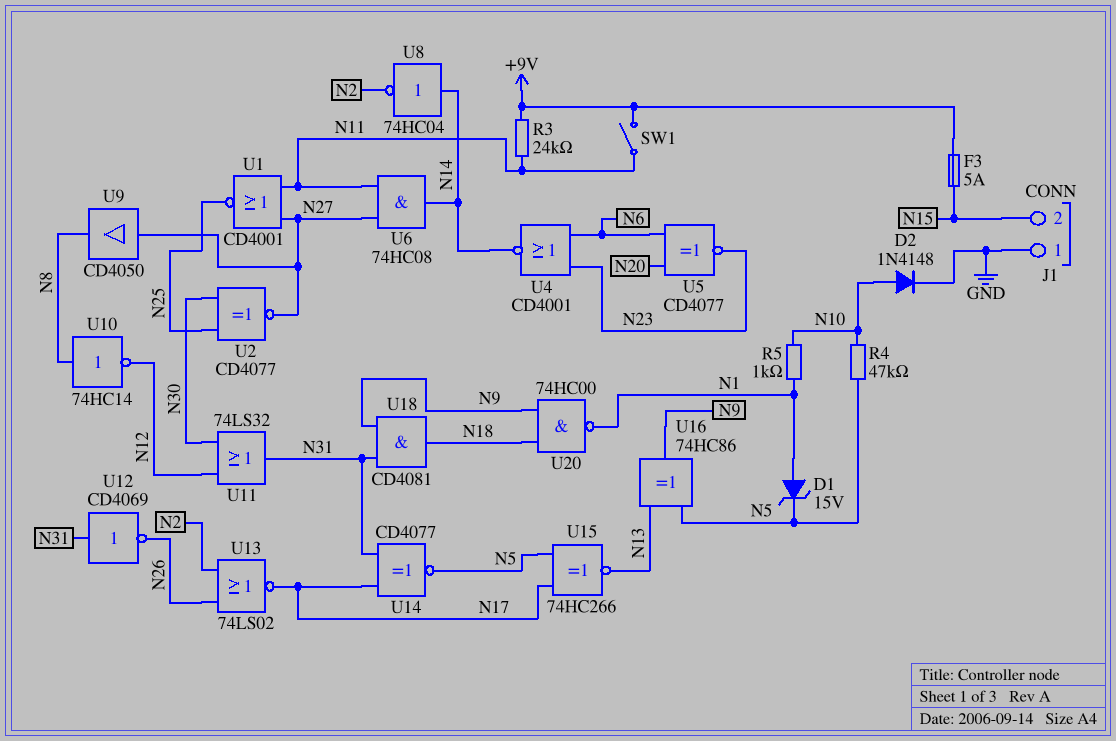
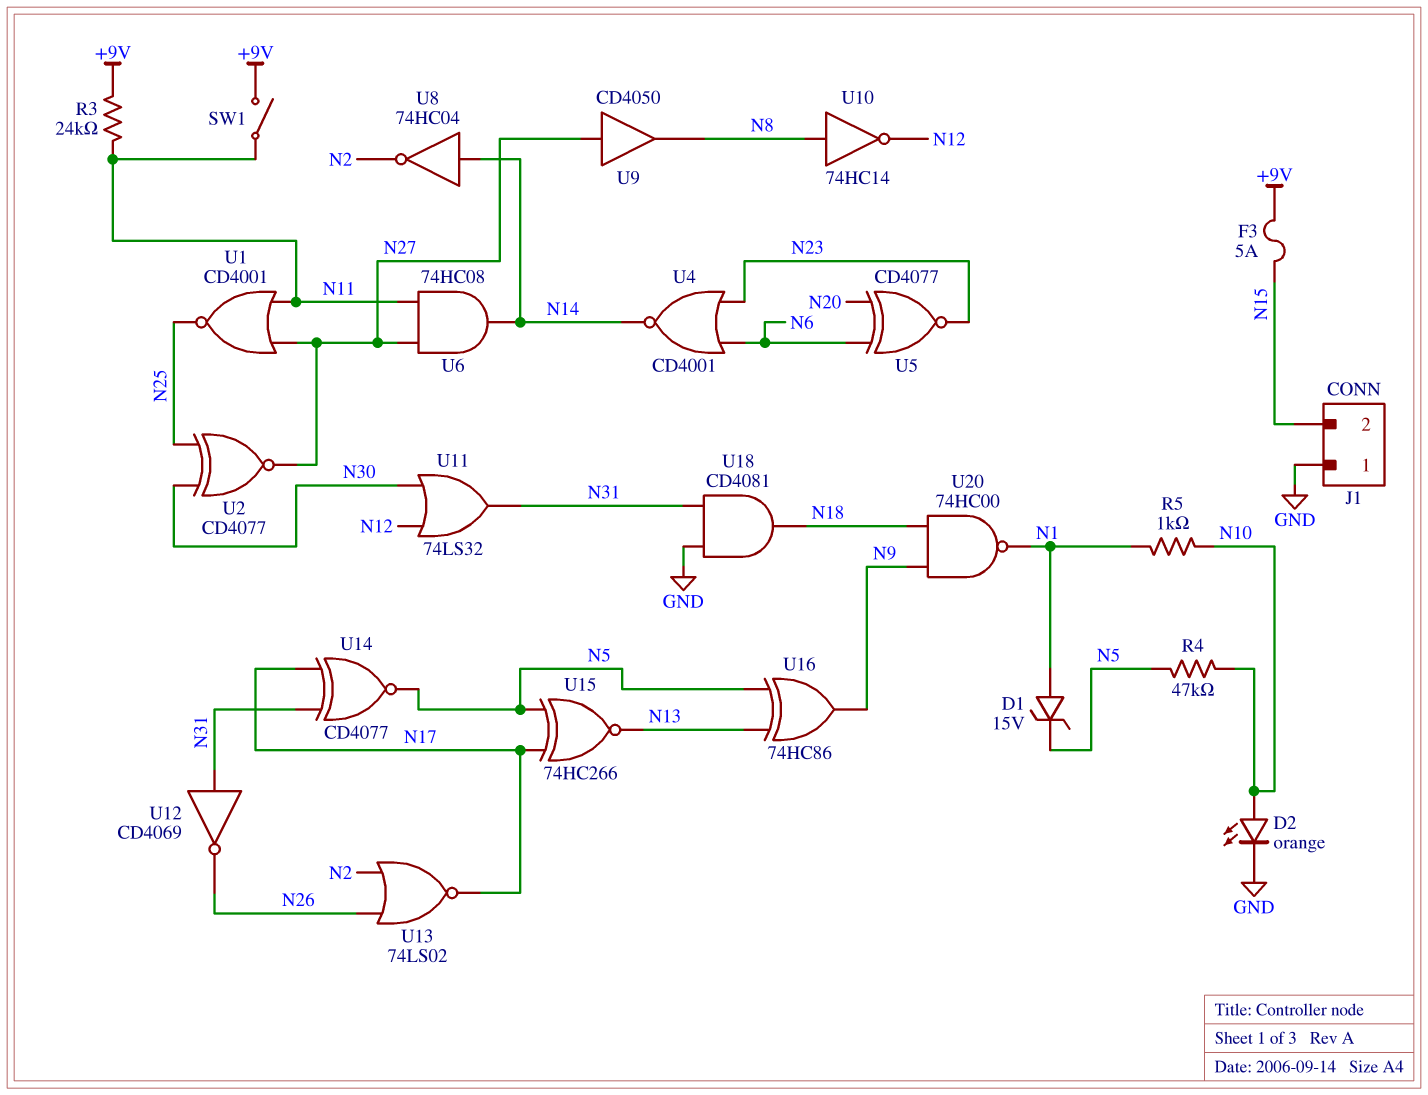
D2: diode 1N4148 (A N10, K GND) -> LED orange (A N10, K GND)
U18: AND CD4081 (in N9, in N31, out N18) -> AND CD4081 (in GND, in N31, out N18)

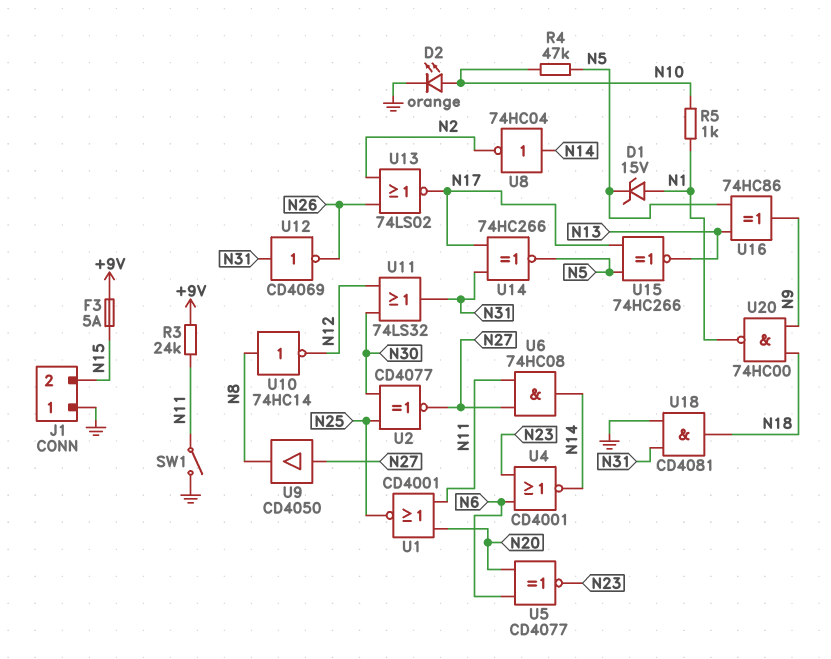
SW1: switch (+9V, N11) -> switch (GND, N11)
U1: NOR CD4001 (in N11, in N27, out N25) -> NOR CD4001 (in N11, in N20, out N25)
U14: XNOR CD4077 (in N17, in N31, out N5) -> XNOR 74HC266 (in N17, in N31, out N5)

